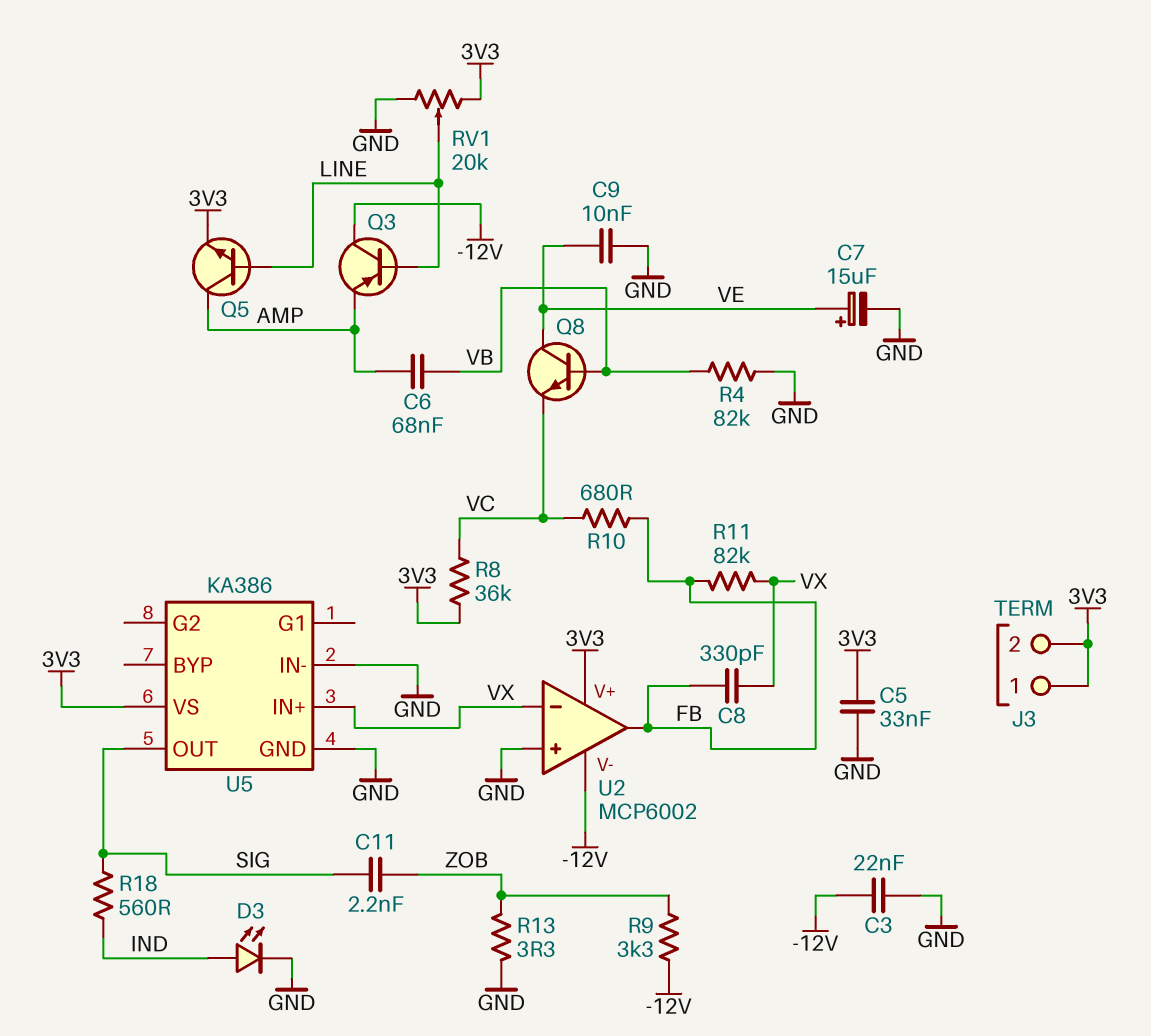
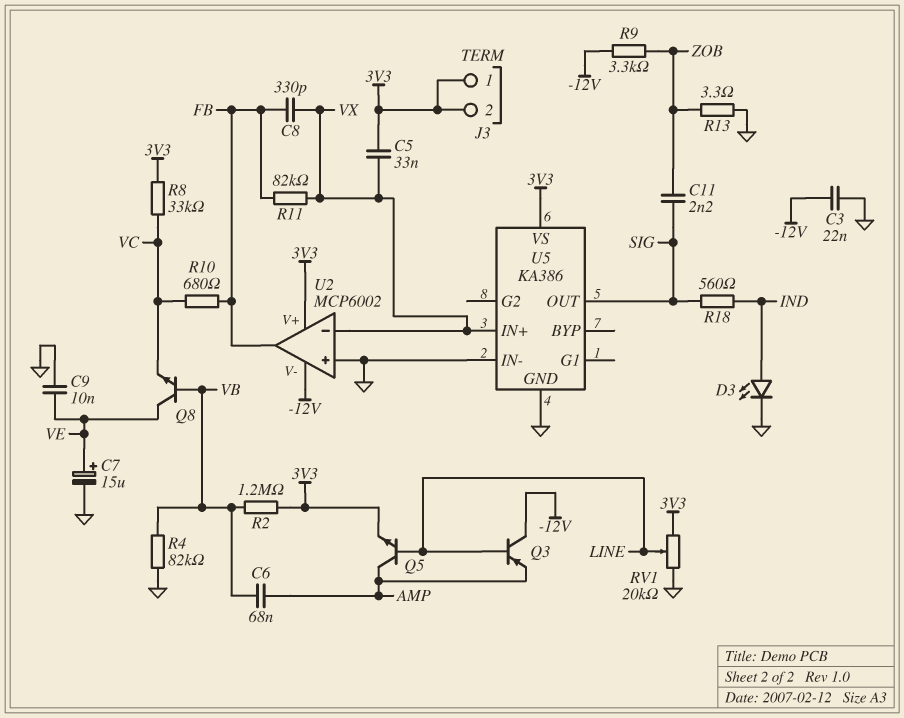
C5: 33nF (3V3, GND) -> 33nF (3V3, VX)
R2: none -> 1.2M (3V3, VB)
R8: 36k (3V3, VC) -> 33k (3V3, VC)

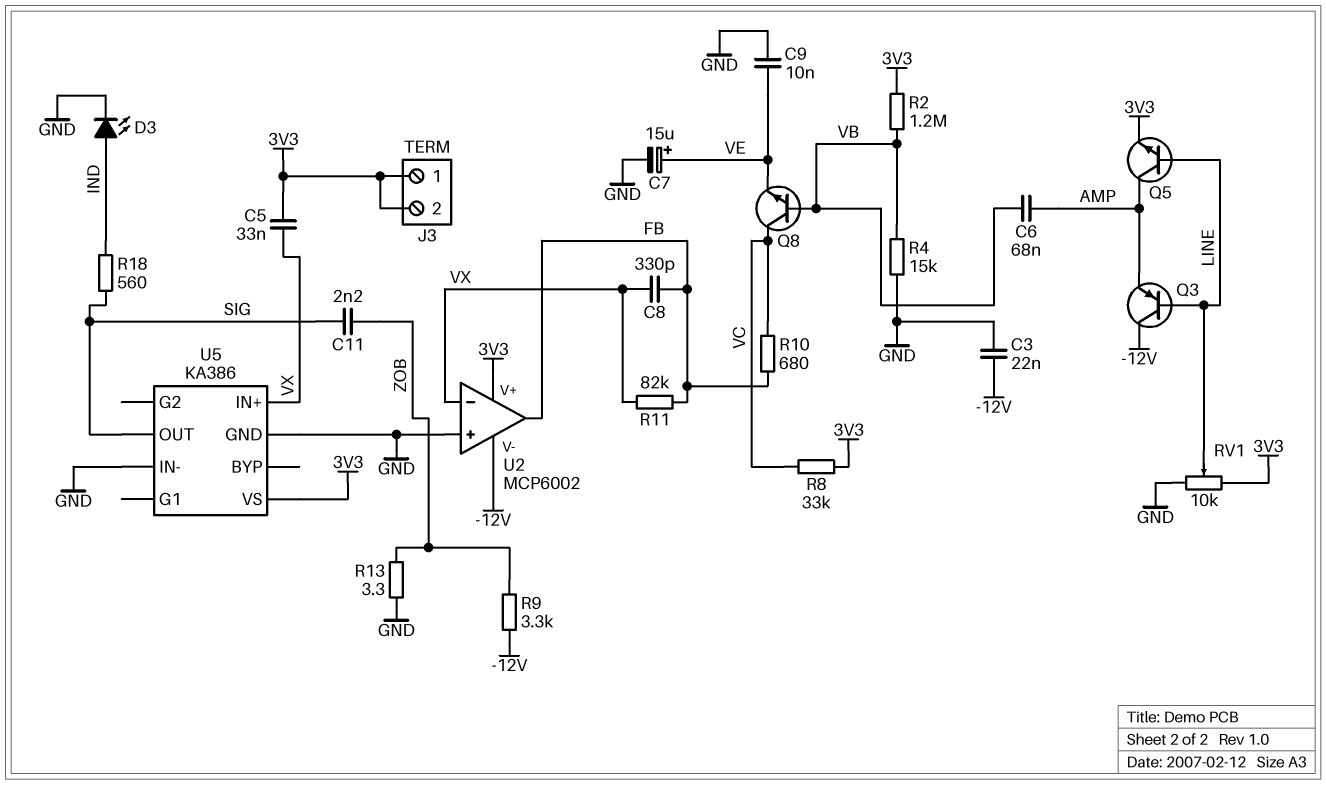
Q8: NPN (B VB, C VE, E VC) -> NPN (B VB, C VC, E VE)
R4: 82k (GND, VB) -> 15k (GND, VB)
RV1: 20k (3V3, GND, wiper LINE) -> 10k (3V3, GND, wiper LINE)

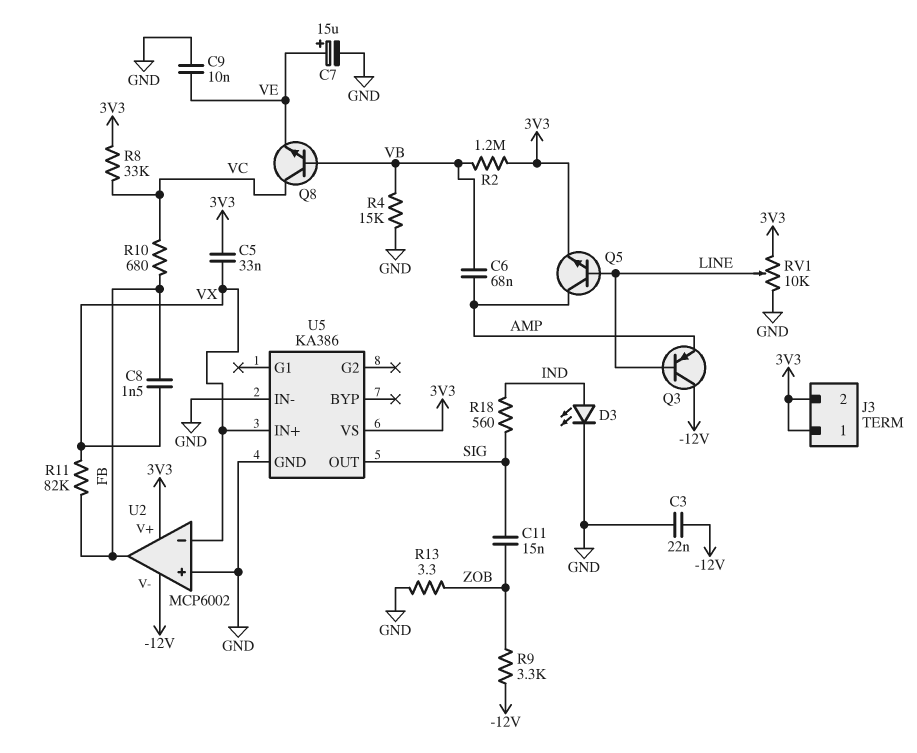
C8: 330pF (FB, VX) -> 1.5nF (FB, VX)
C11: 2.2nF (SIG, ZOB) -> 15nF (SIG, ZOB)

